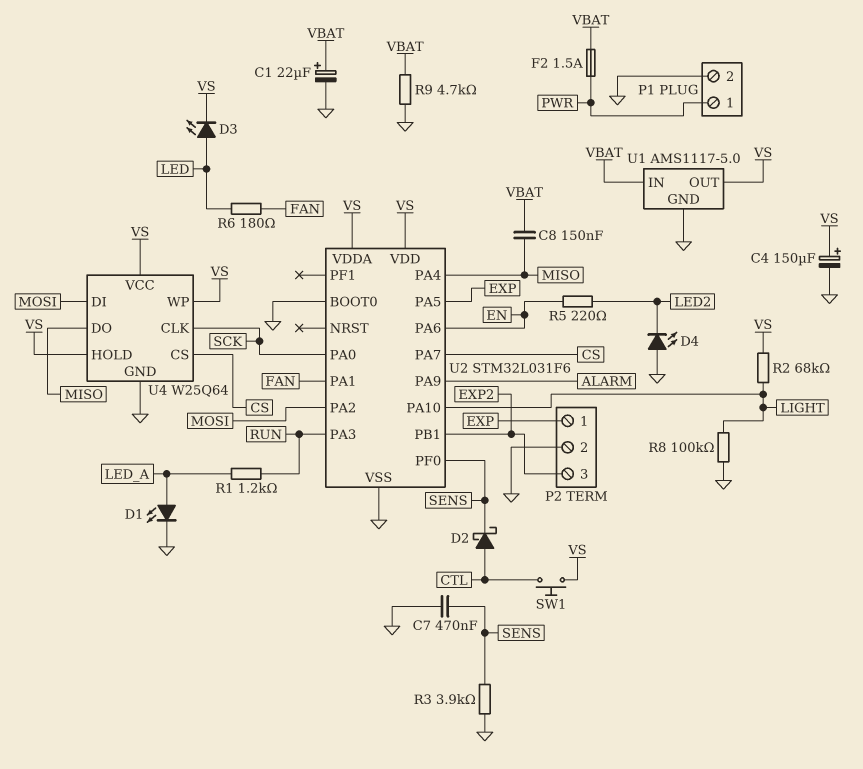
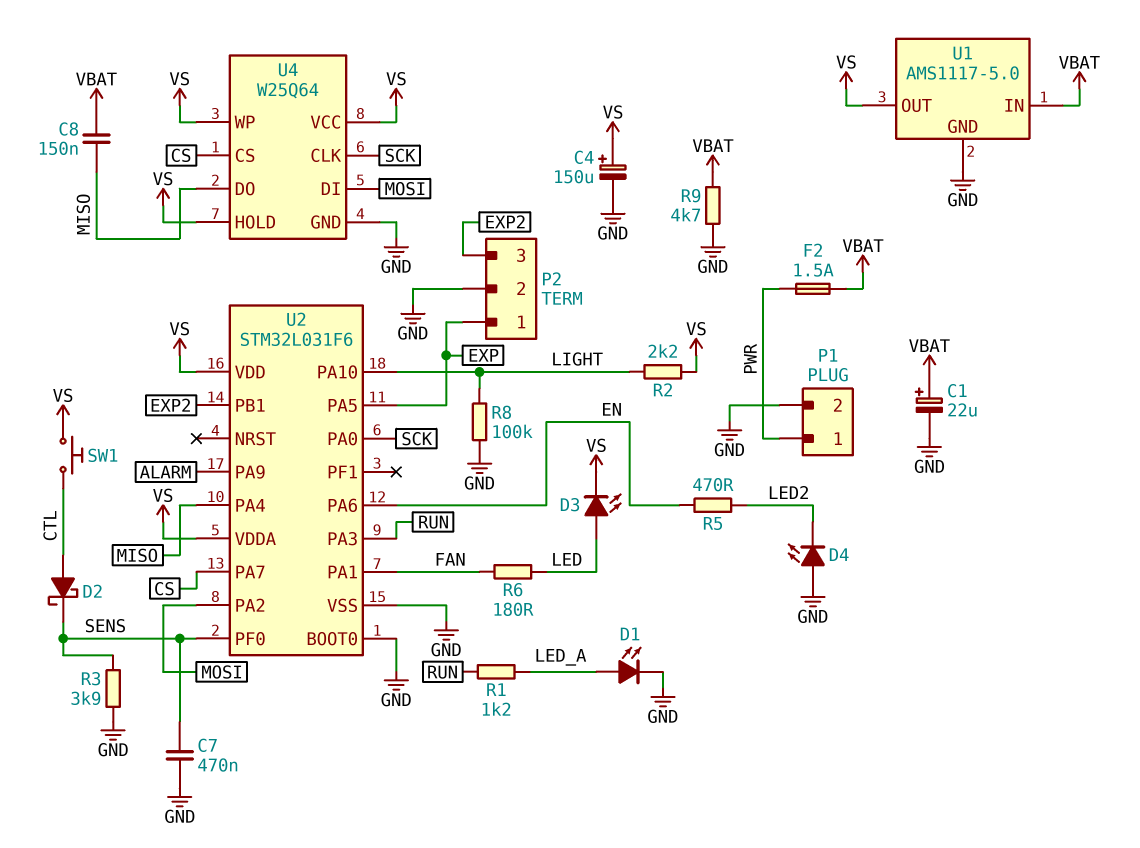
R2: 68k (LIGHT, VS) -> 2.2k (LIGHT, VS)
R5: 220 (EN, LED2) -> 470 (EN, LED2)

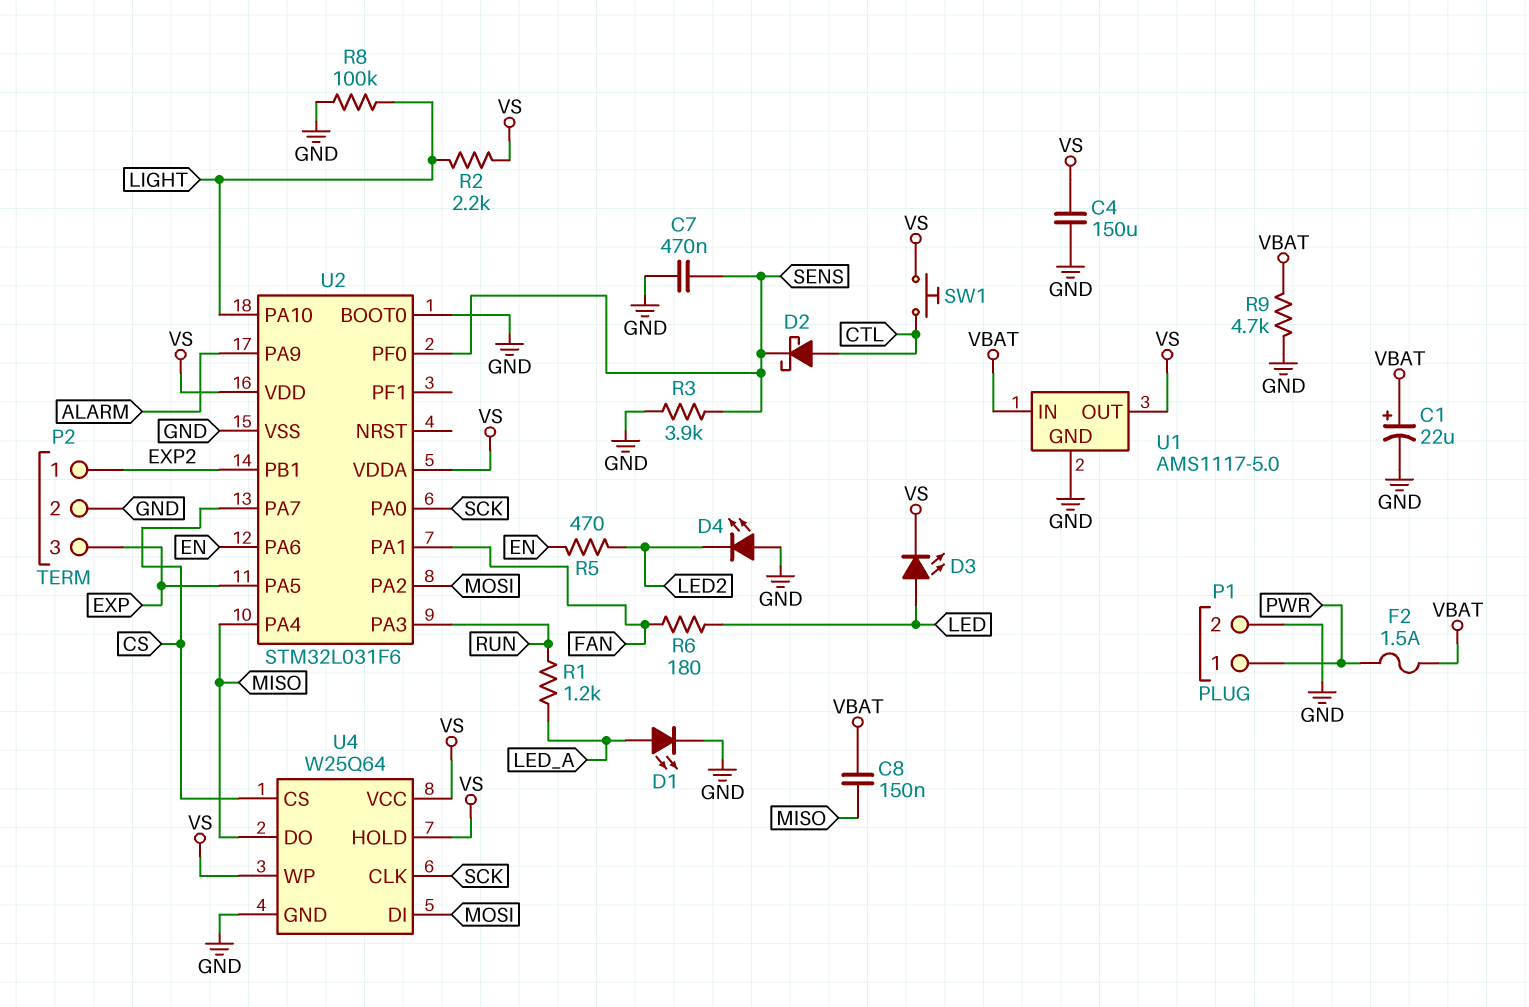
C4: 150uF (plus VS, minus GND) -> 150uF (GND, VS)
P2 pin 1: EXP -> EXP2
P2 pin 3: EXP2 -> EXP

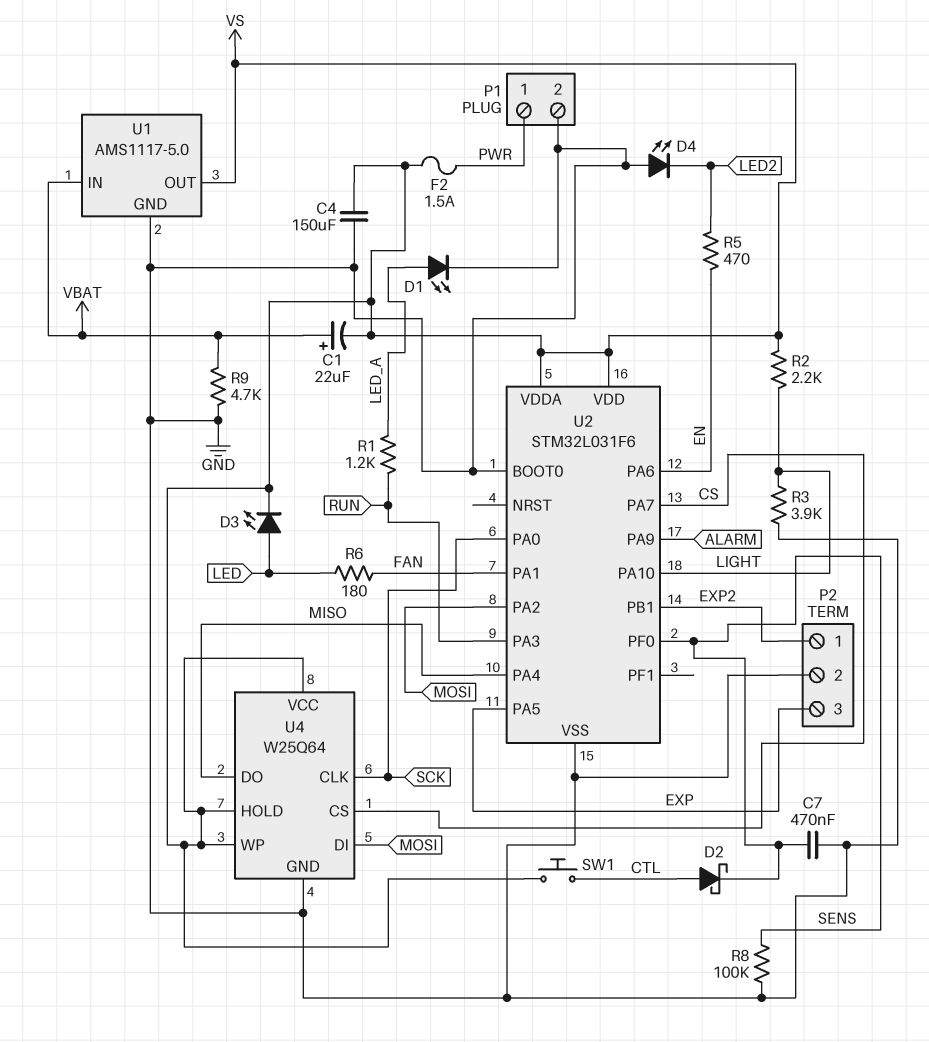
C1: 22uF (plus VBAT, minus GND) -> 22uF (plus VBAT, minus VS)
C8: 150nF (MISO, VBAT) -> none
F2: 1.5A (PWR, VBAT) -> 1.5A (PWR, VS)
R3: 3.9k (GND, SENS) -> 3.9k (GND, LIGHT)
R8: 100k (GND, LIGHT) -> 100k (GND, SENS)

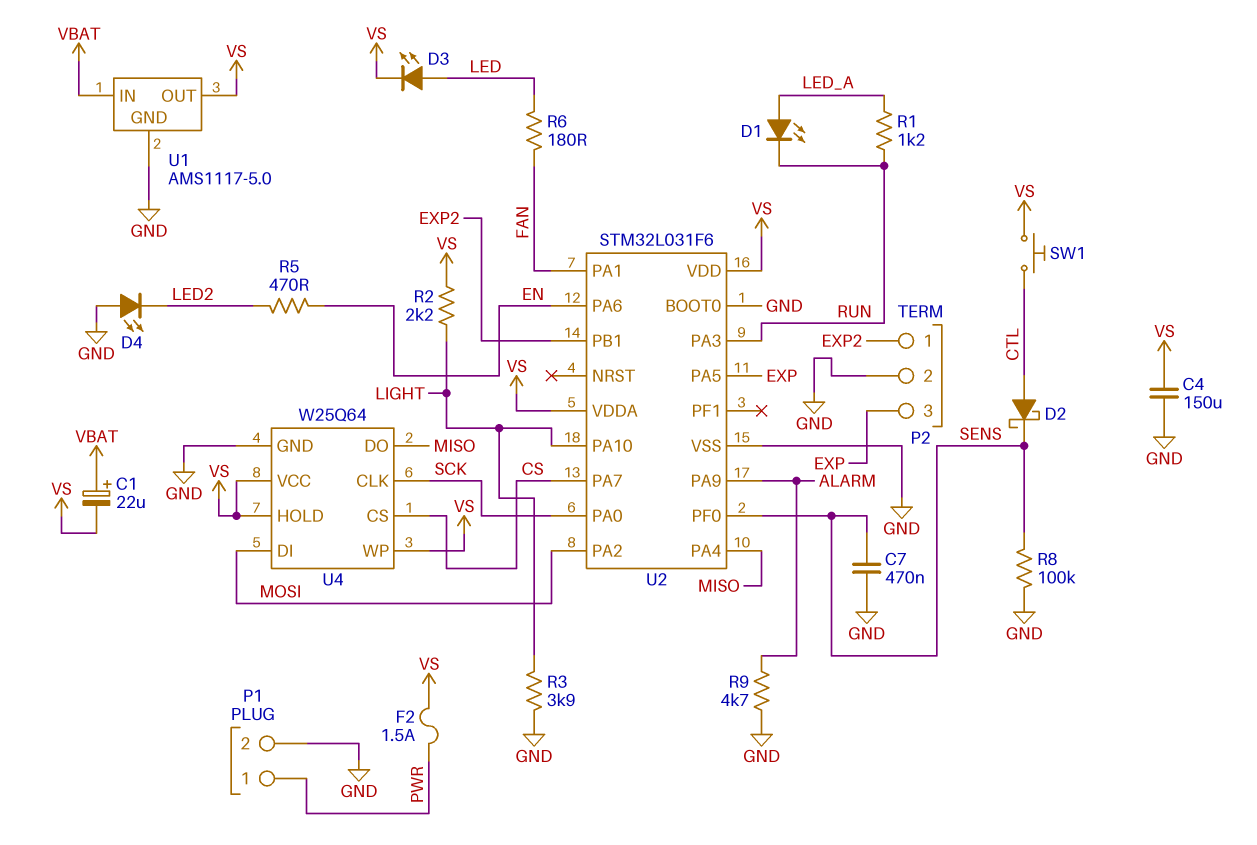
D1: LED (A LED_A, K GND) -> LED (A LED_A, K RUN)
R9: 4.7k (GND, VBAT) -> 4.7k (ALARM, GND)

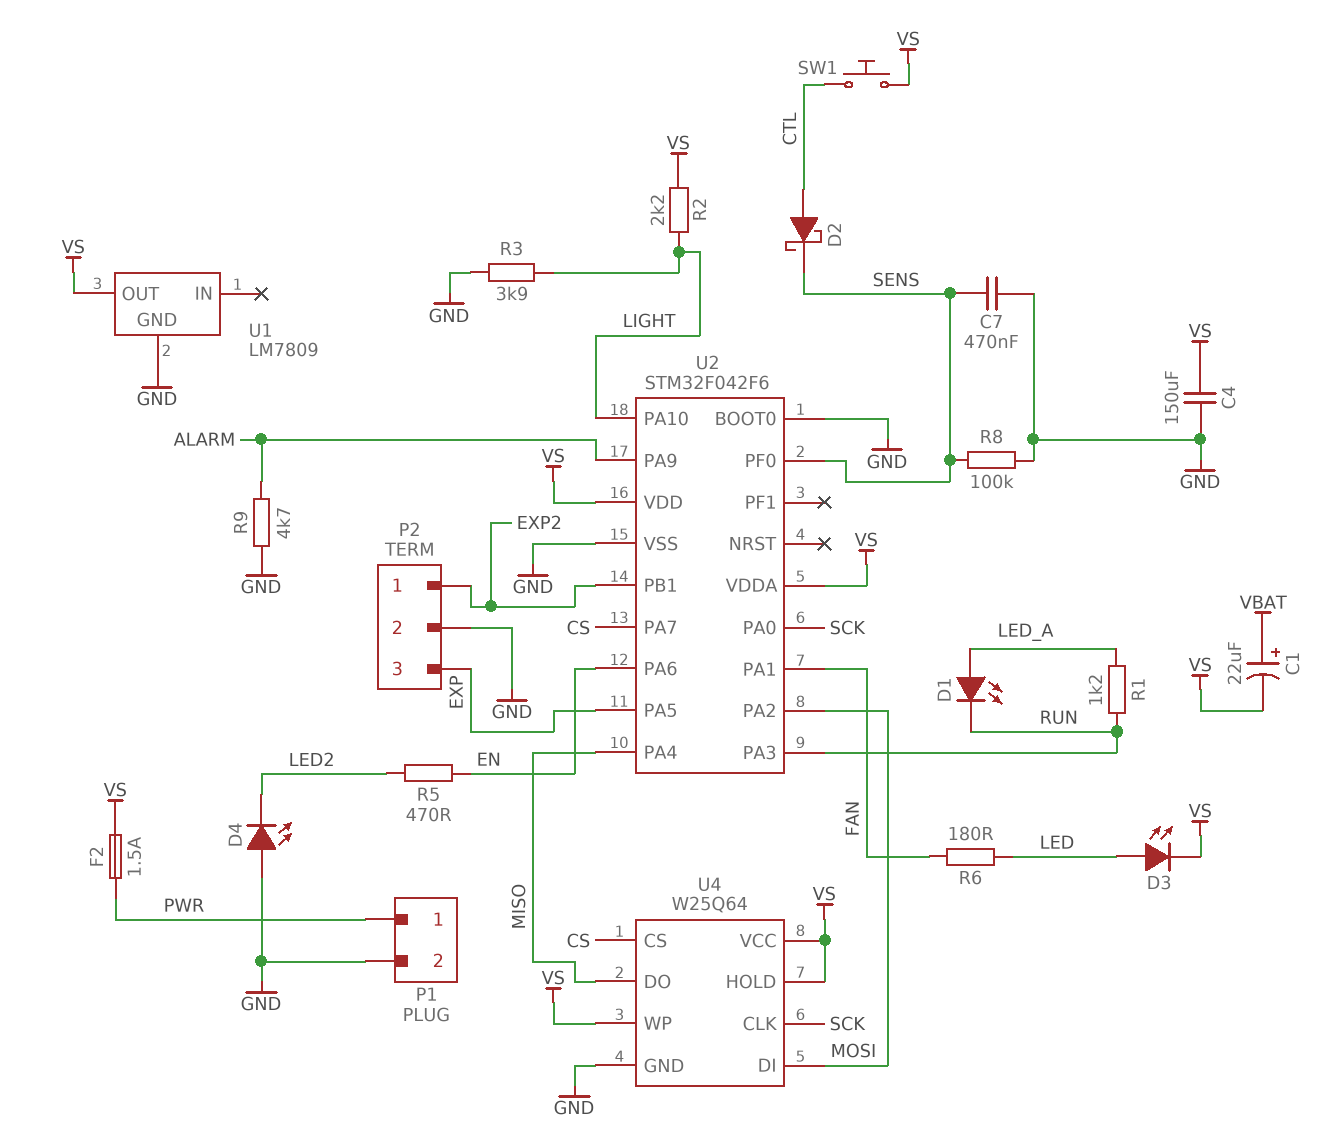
U1: AMS1117-5.0 -> LM7809
U1 pin IN: VBAT -> none
U2: STM32L031F6 -> STM32F042F6

